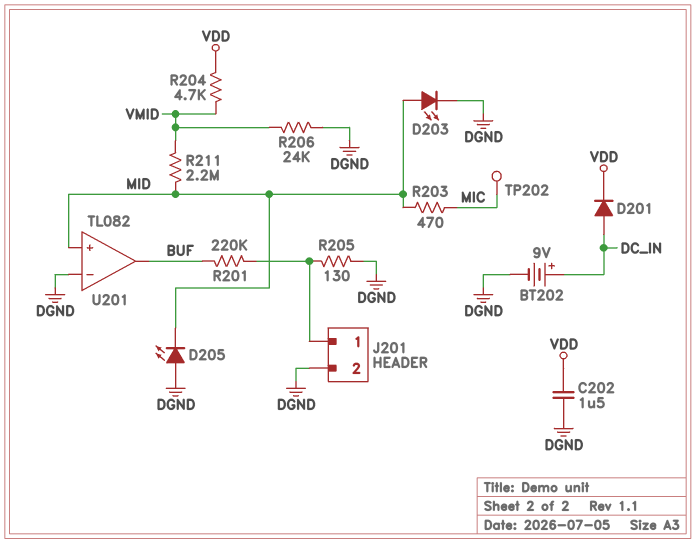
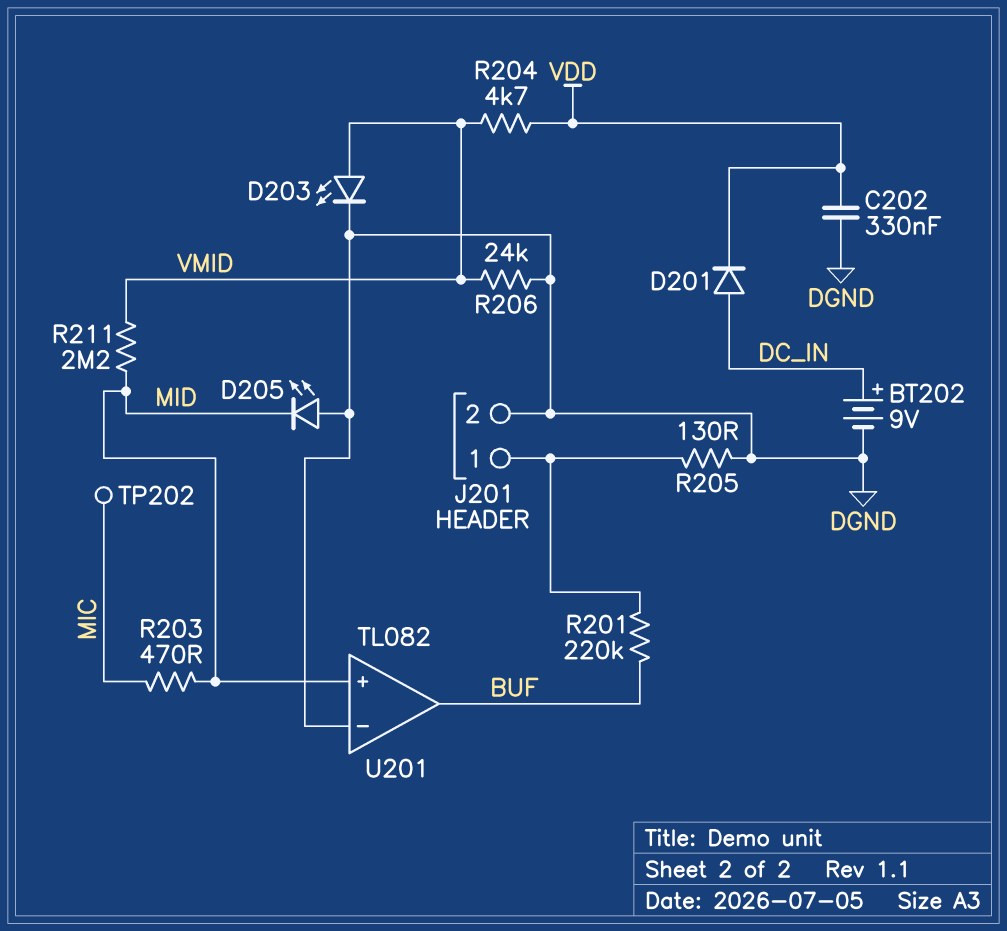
C202: 1.5uF (DGND, VDD) -> 330nF (DGND, VDD)
D203: LED (A MID, K DGND) -> LED (A VMID, K DGND)

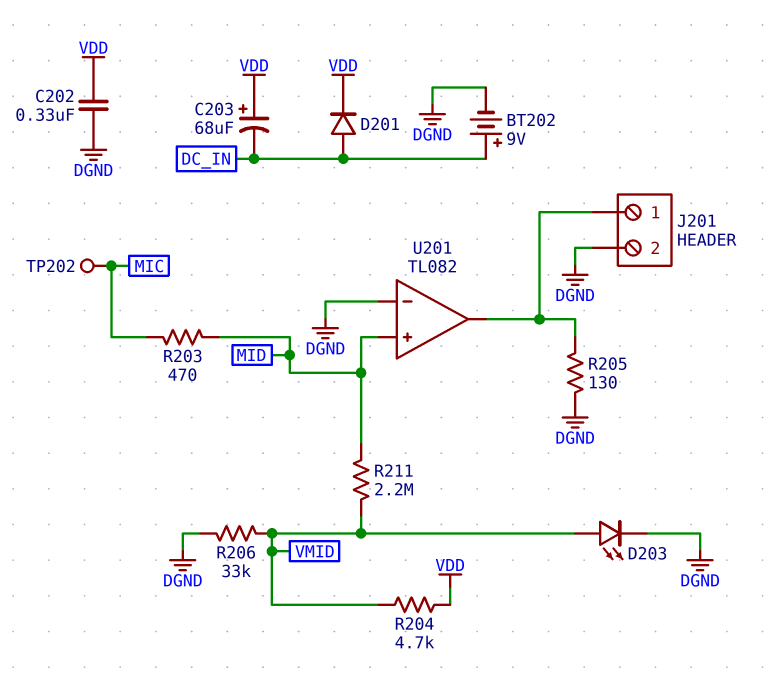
C203: none -> 68uF (plus VDD, minus DC_IN)
D205: LED (A DGND, K MID) -> none
R201: 220k (BUF, J201/1) -> none
R206: 24k (DGND, VMID) -> 33k (DGND, VMID)
U201 pin out: BUF -> J201/1

